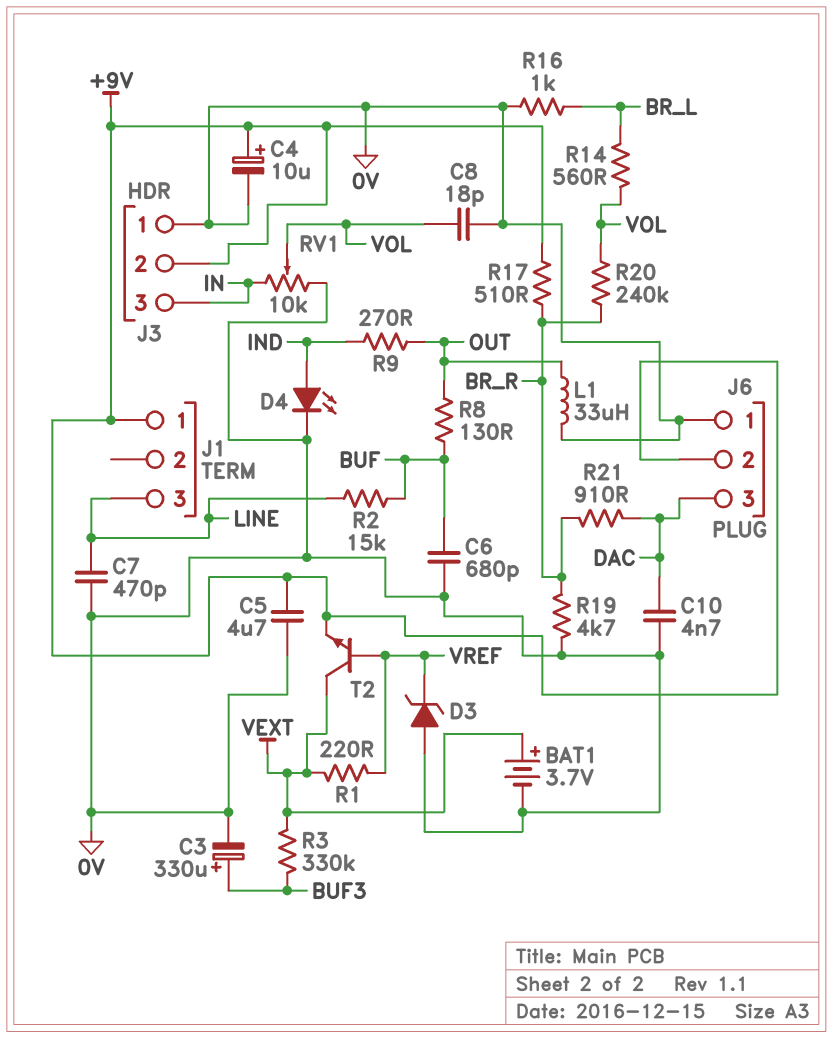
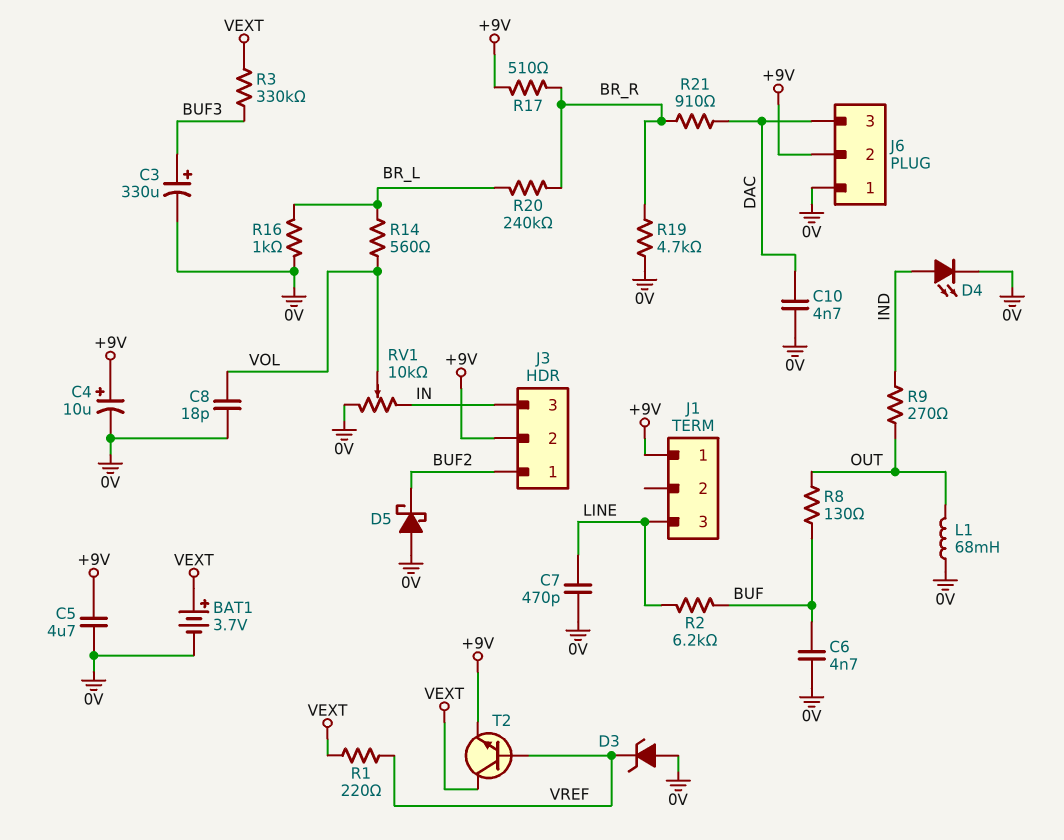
C6: 680pF (0V, BUF) -> 4.7nF (0V, BUF)
D5: none -> schottky (A 0V, K BUF2)
J3 pin 1: 0V -> BUF2
L1: 33uH (0V, OUT) -> 68mH (0V, OUT)
R2: 15k (BUF, LINE) -> 6.2k (BUF, LINE)
R20: 240k (BR_R, VOL) -> 240k (BR_L, BR_R)

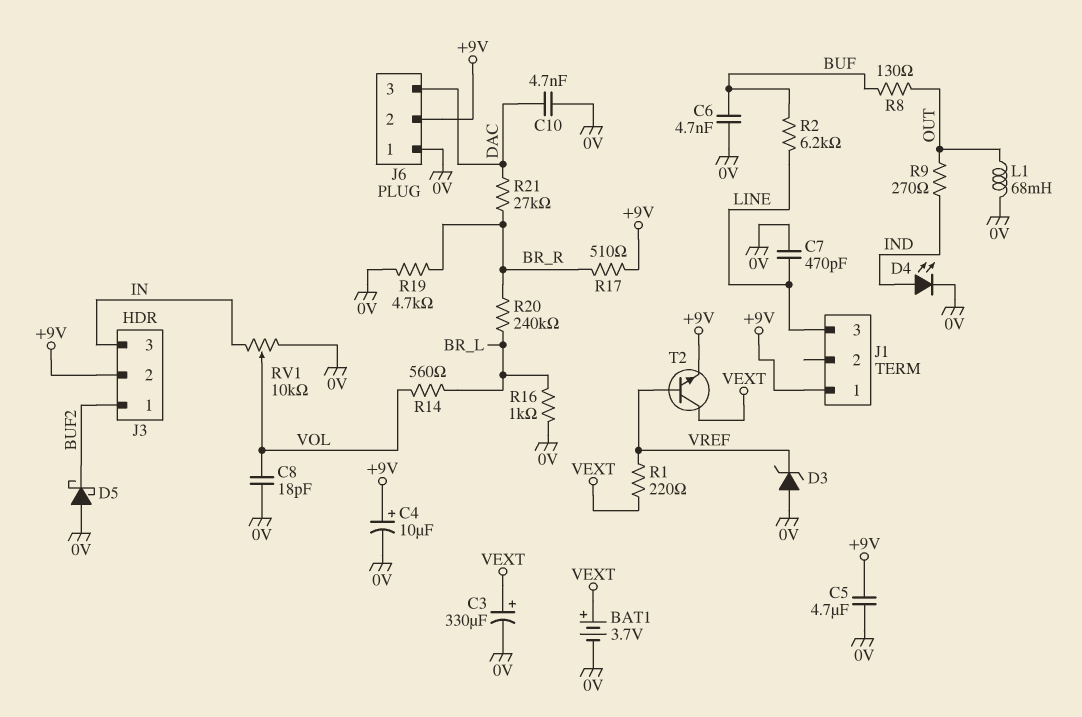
C3: 330uF (plus BUF3, minus 0V) -> 330uF (plus VEXT, minus 0V)
R3: 330k (BUF3, VEXT) -> none
R21: 910 (BR_R, DAC) -> 27k (BR_R, DAC)

